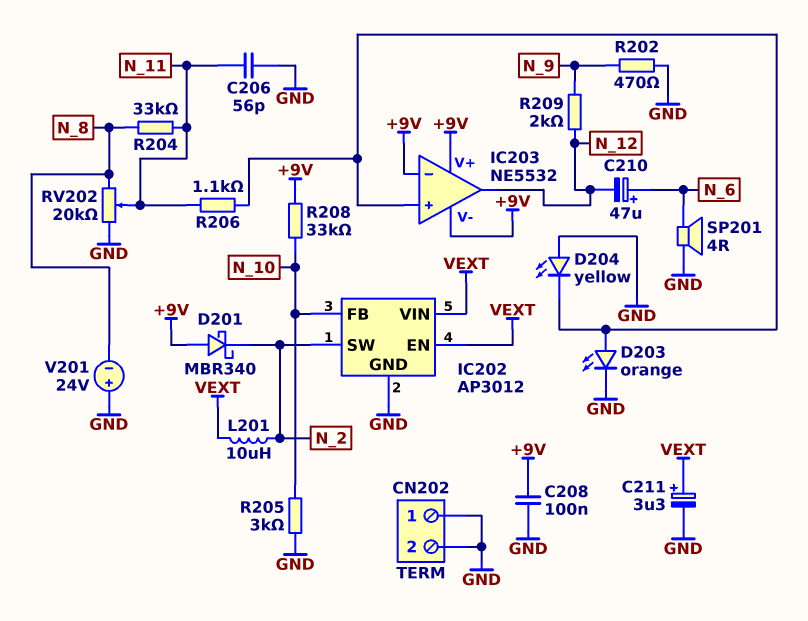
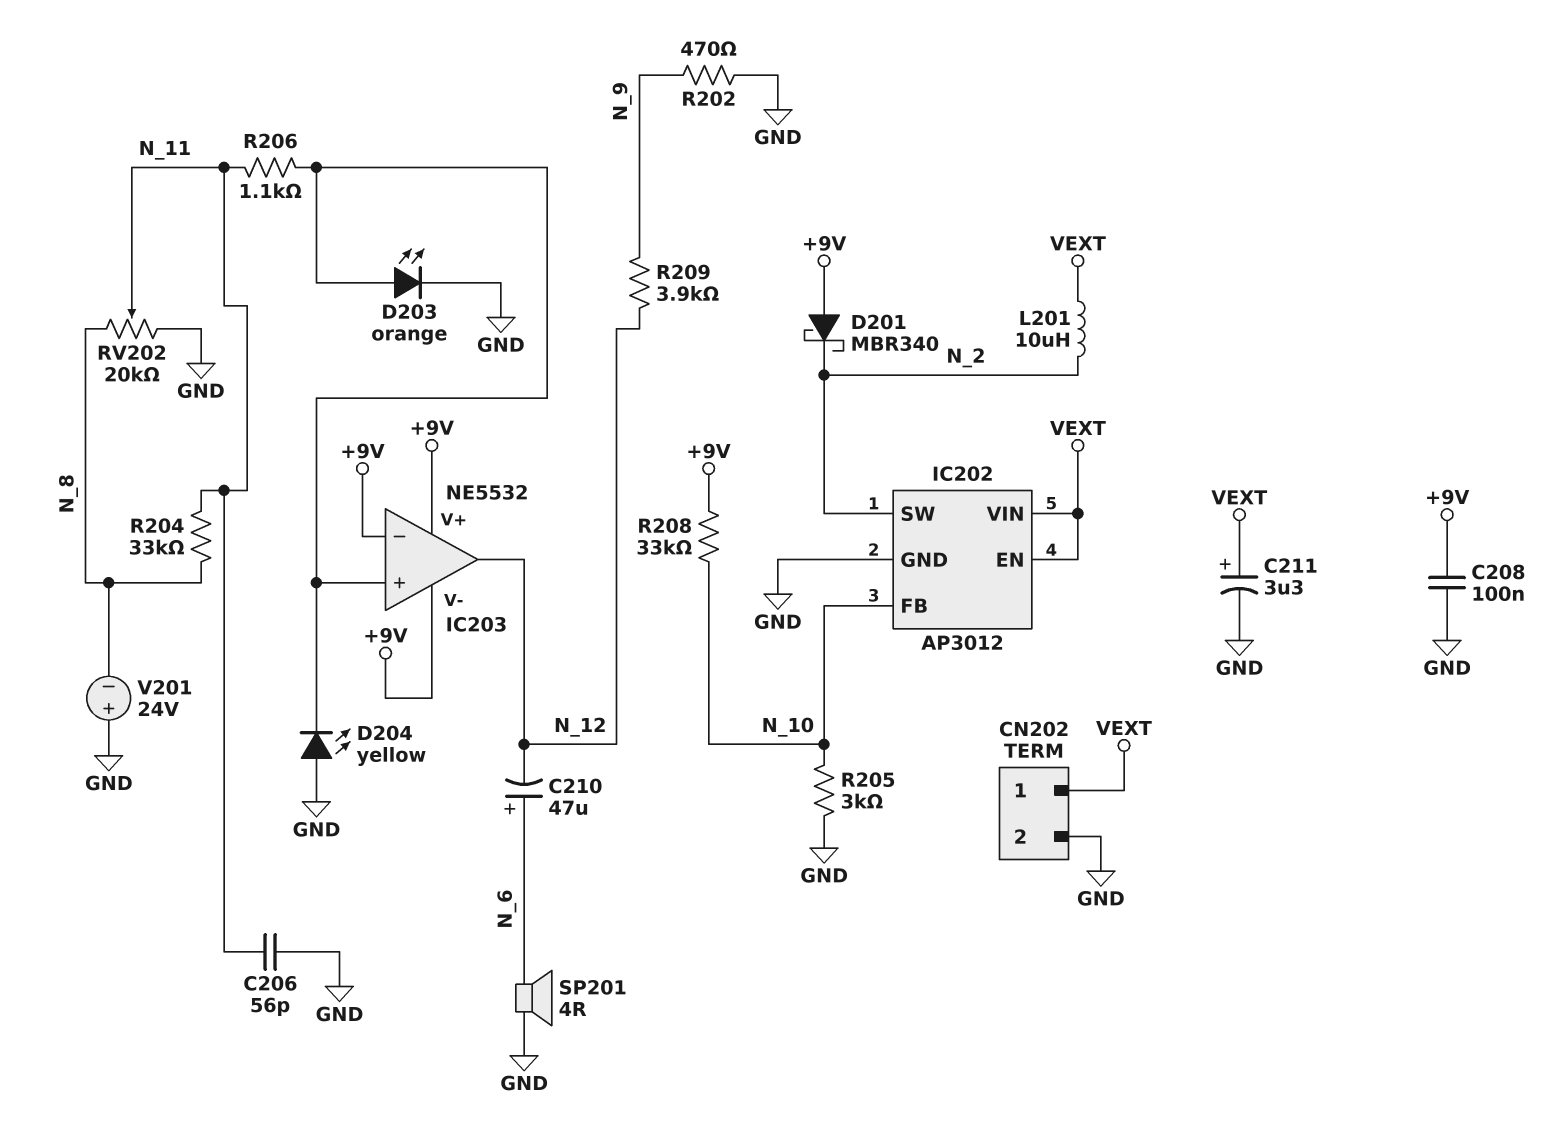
CN202 pin 1: GND -> VEXT
R209: 2k (N_9, N_12) -> 3.9k (N_9, N_12)

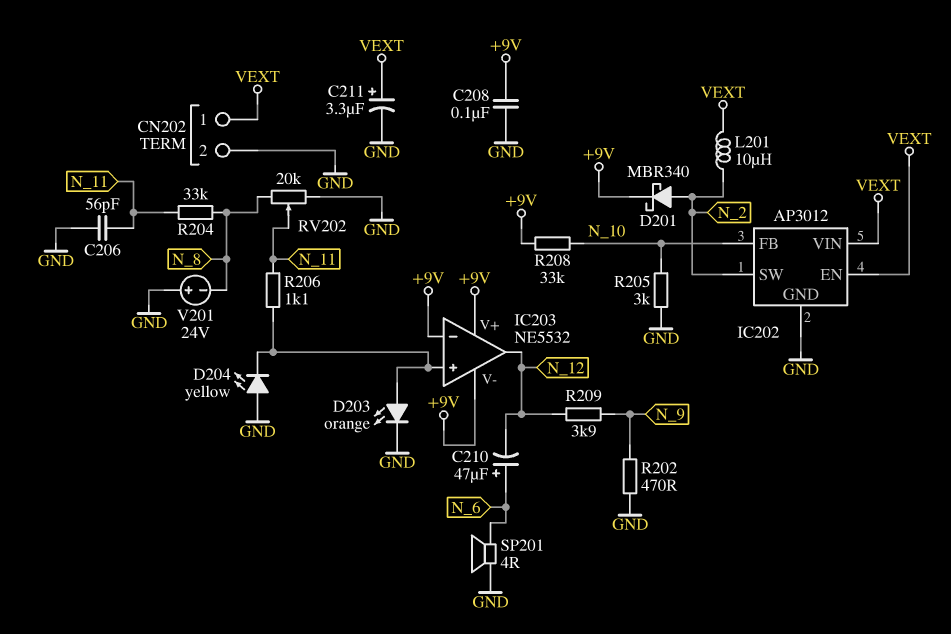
D201: schottky MBR340 (A +9V, K N_2) -> schottky MBR340 (A N_2, K +9V)

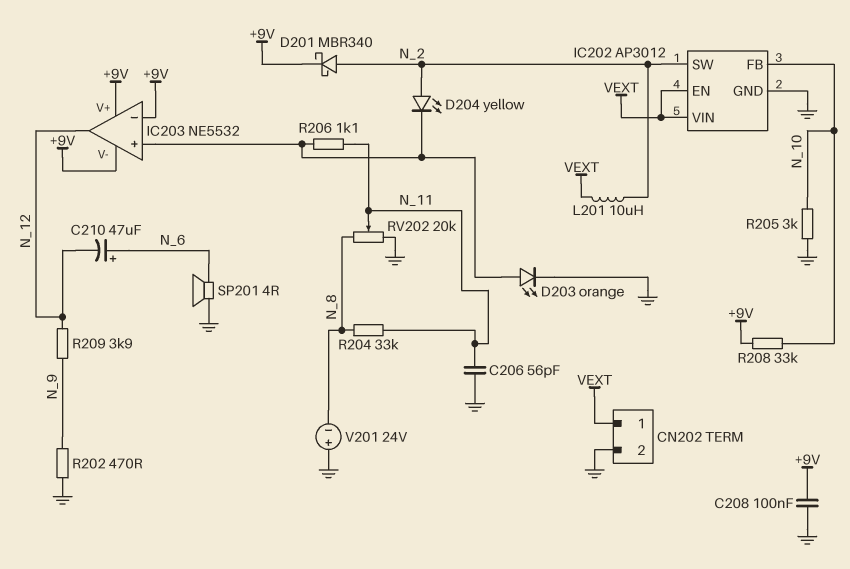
C211: 3.3uF (plus VEXT, minus GND) -> none
D204: LED yellow (A GND, K IC203/in+) -> LED yellow (A N_2, K IC203/in+)

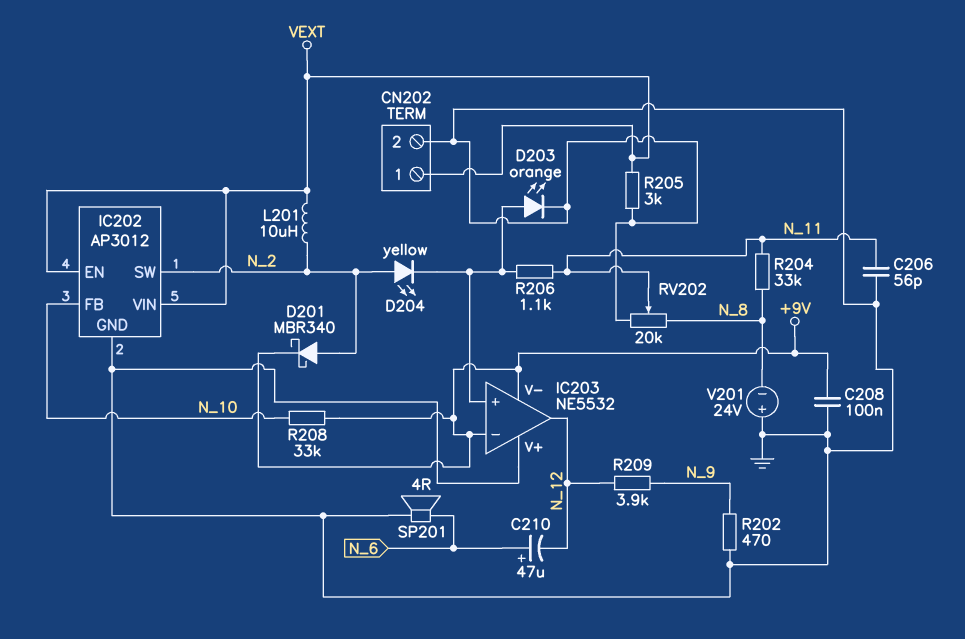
IC203 pin V+: +9V -> GND
R205: 3k (GND, N_10) -> 3k (GND, VEXT)

